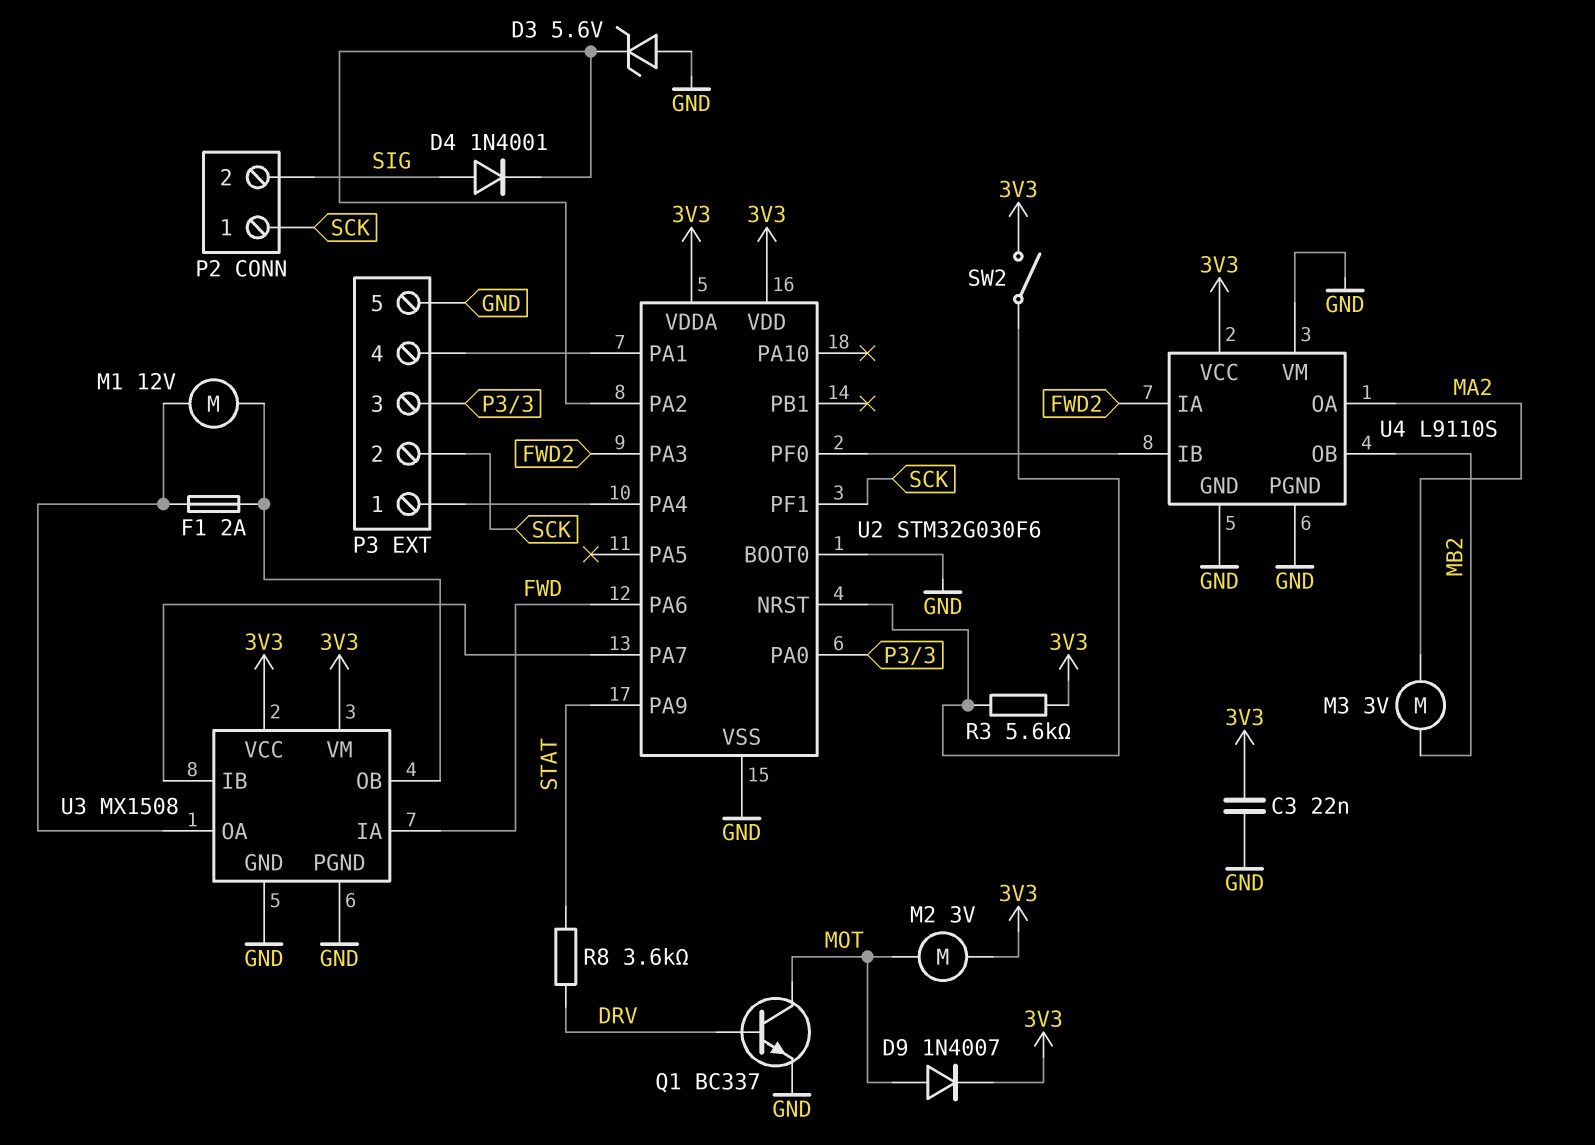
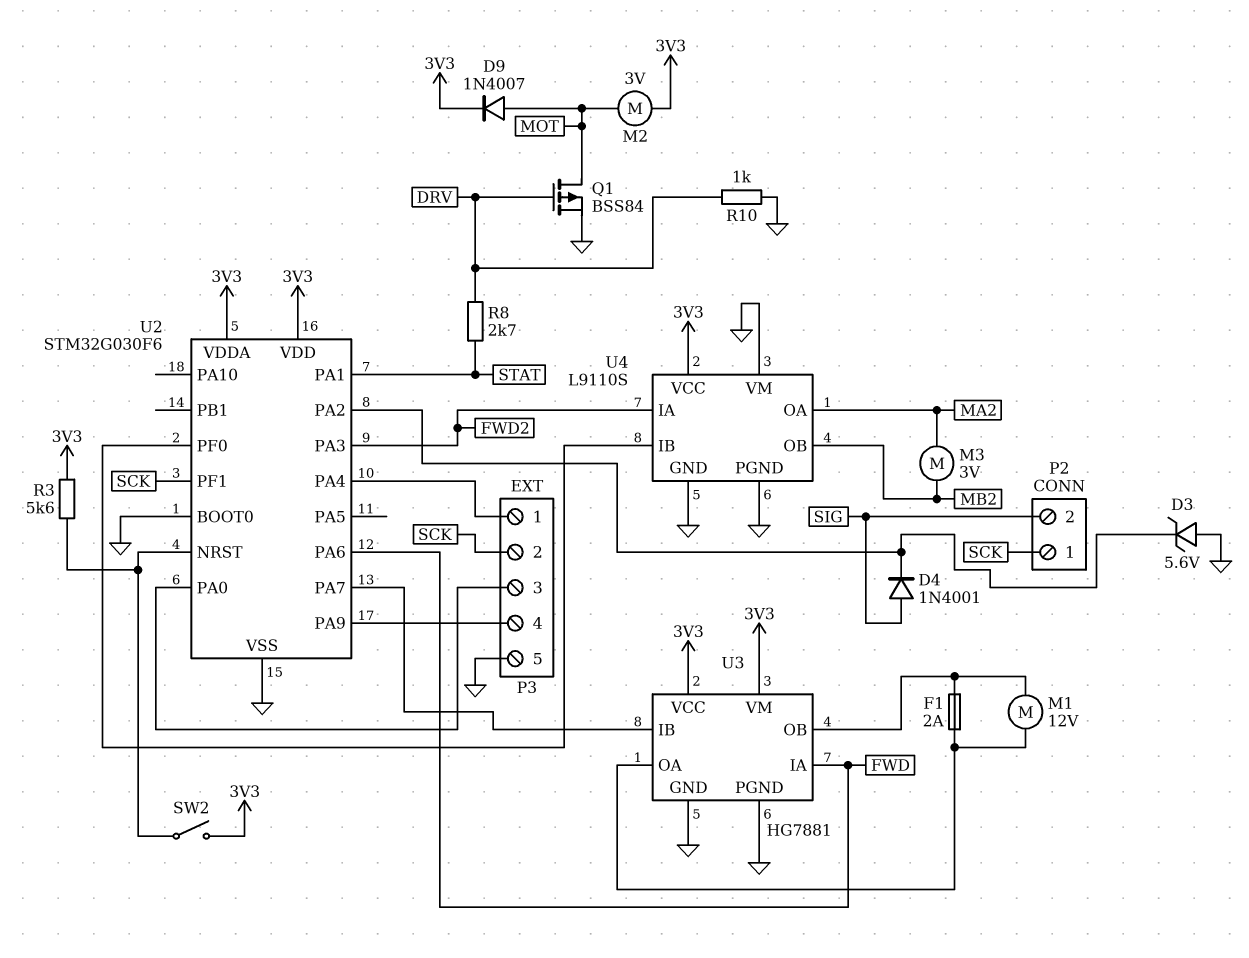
C3: 22nF (3V3, GND) -> none
Q1: NPN BC337 (B DRV, C MOT, E GND) -> PMOS BSS84 (G DRV, D MOT, S GND)
R8: 3.6k (DRV, STAT) -> 2.7k (DRV, STAT)
R10: none -> 1k (DRV, GND)
U2 pin PA1: P3/4 -> STAT
U2 pin PA9: STAT -> P3/4
U3: MX1508 -> HG7881

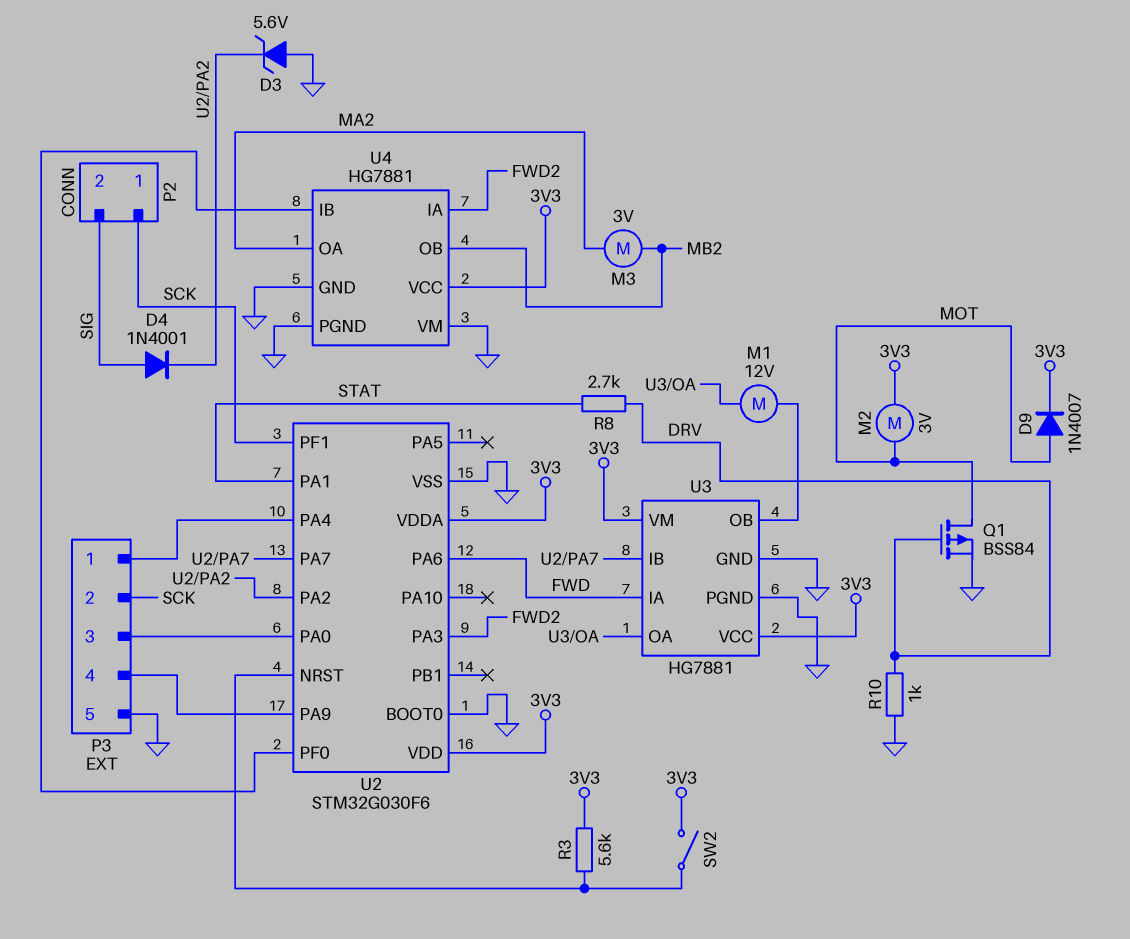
F1: 2A (U3/OA, U3/OB) -> none
U4: L9110S -> HG7881

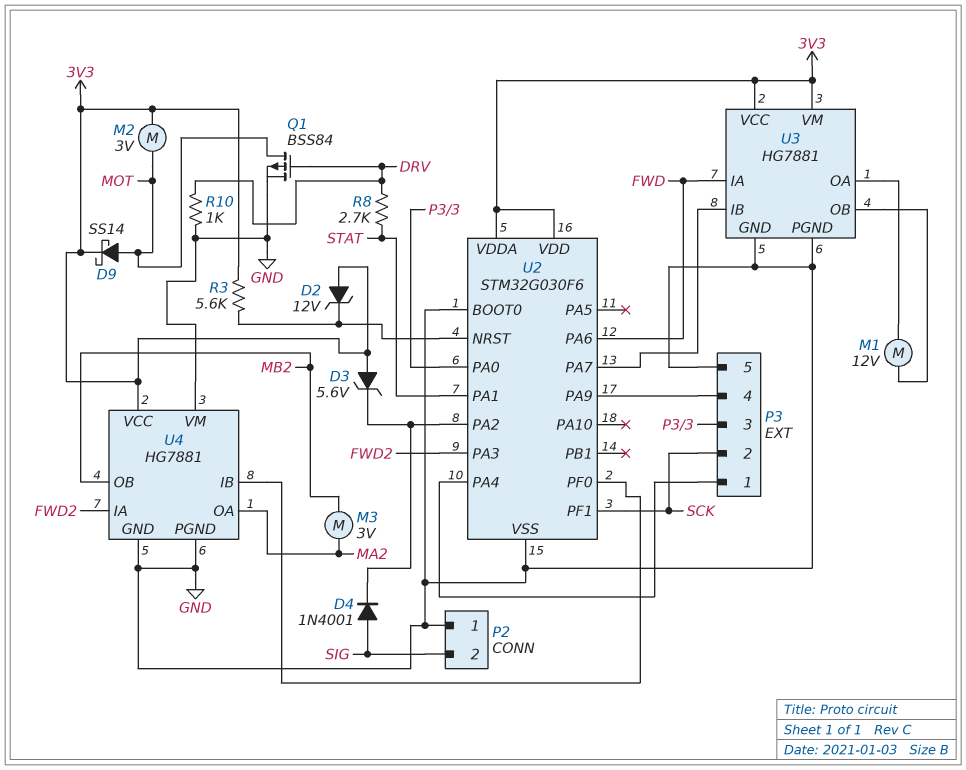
D2: none -> zener 12V (A 3V3, K U2/NRST)
D3: zener 5.6V (A GND, K U2/PA2) -> zener 5.6V (A 3V3, K U2/PA2)
D9: diode 1N4007 (A MOT, K 3V3) -> schottky SS14 (A MOT, K 3V3)
P2 pin 1: SCK -> GND
SW2: switch (3V3, U2/NRST) -> none

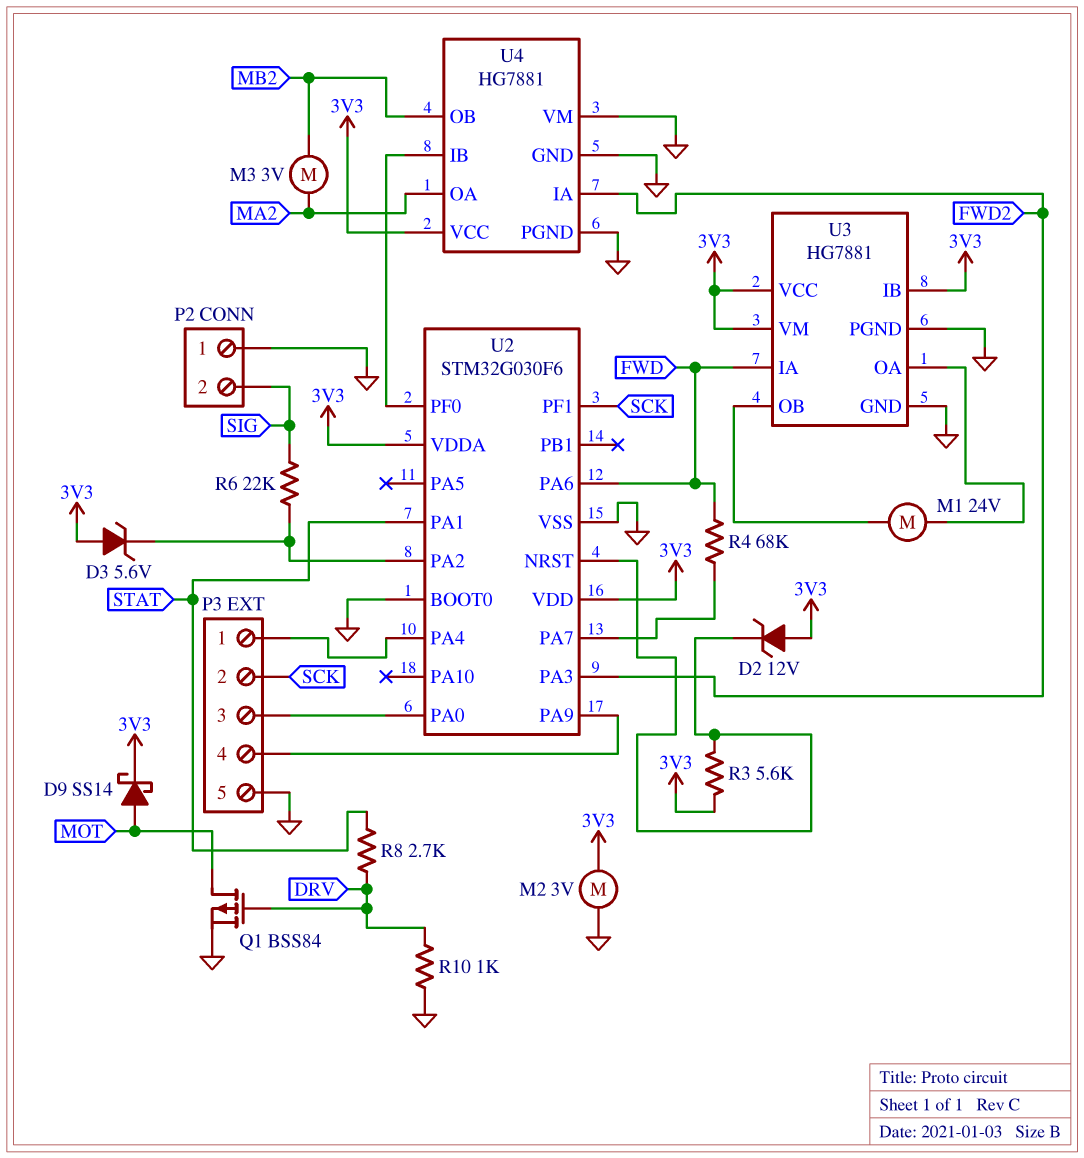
D4: diode 1N4001 (A SIG, K U2/PA2) -> none
M1: motor 12V (U3/OA, U3/OB) -> motor 24V (U3/OA, U3/OB)
M2: motor 3V (3V3, MOT) -> motor 3V (3V3, GND)
R4: none -> 68k (FWD, U2/PA7)
R6: none -> 22k (SIG, U2/PA2)
U3 pin IB: U2/PA7 -> 3V3

